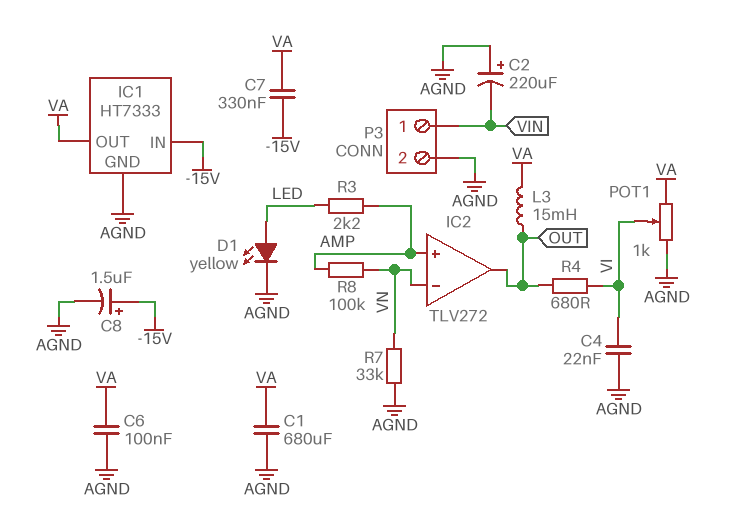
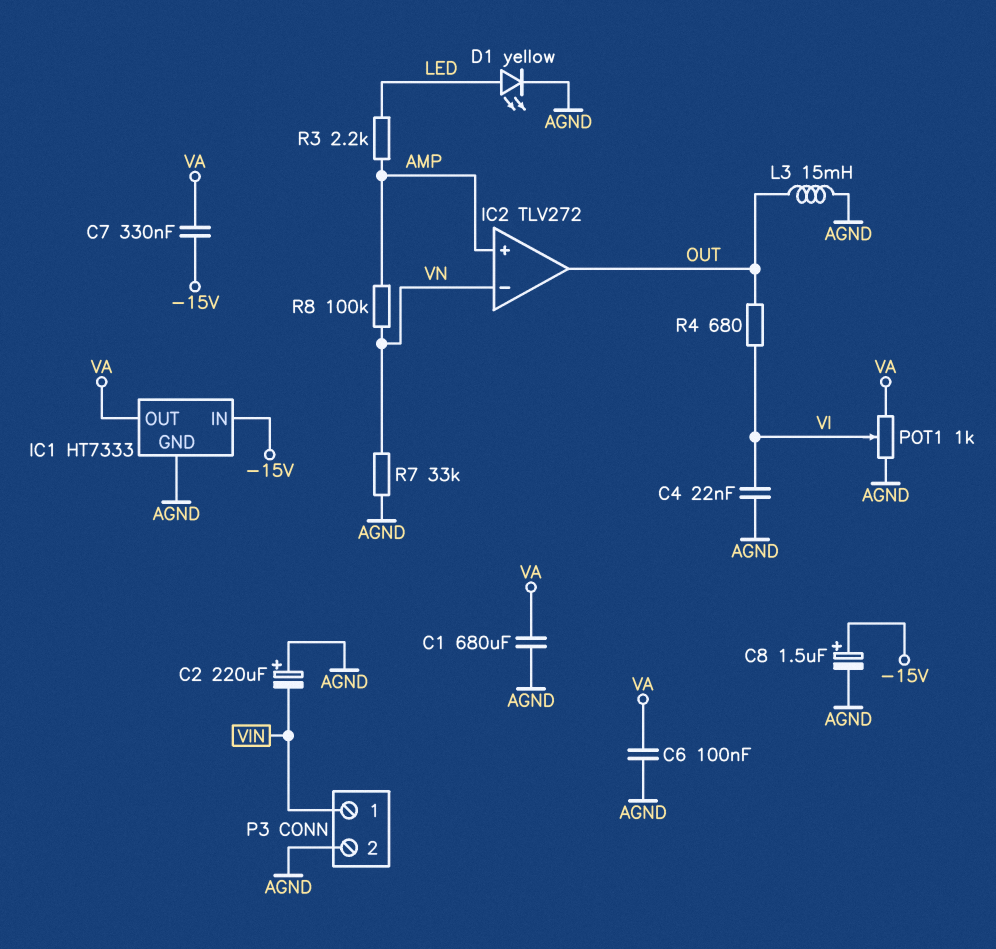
L3: 15mH (OUT, VA) -> 15mH (AGND, OUT)

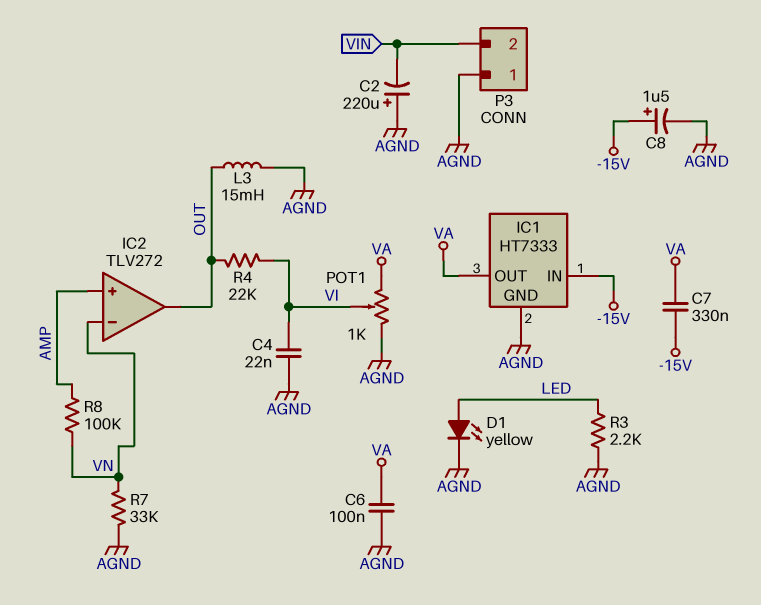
C1: 680uF (AGND, VA) -> none
P3 pin 1: VIN -> AGND
P3 pin 2: AGND -> VIN
R3: 2.2k (AMP, LED) -> 2.2k (AGND, LED)
R4: 680 (OUT, VI) -> 22k (OUT, VI)

